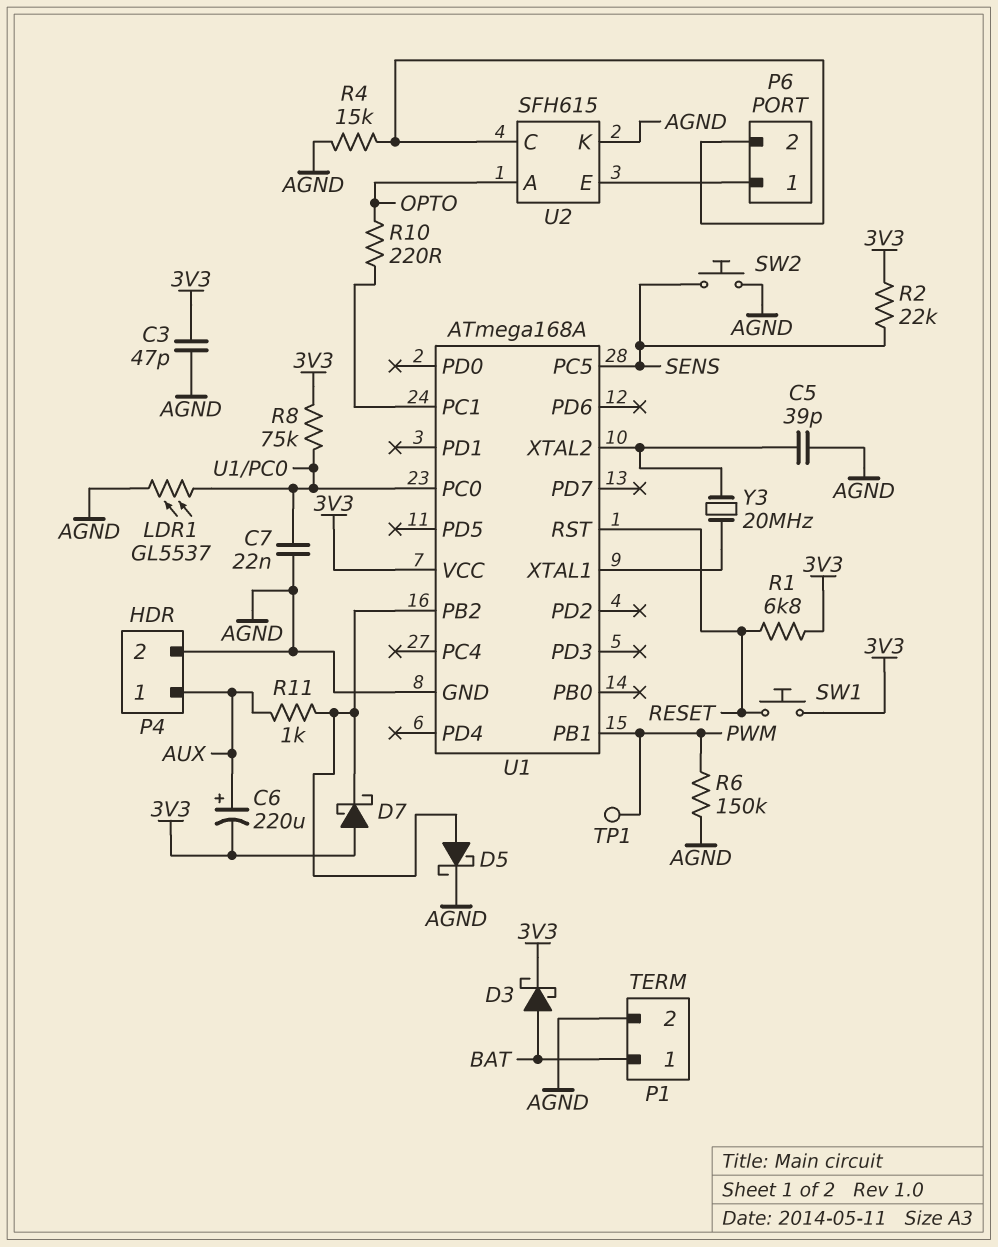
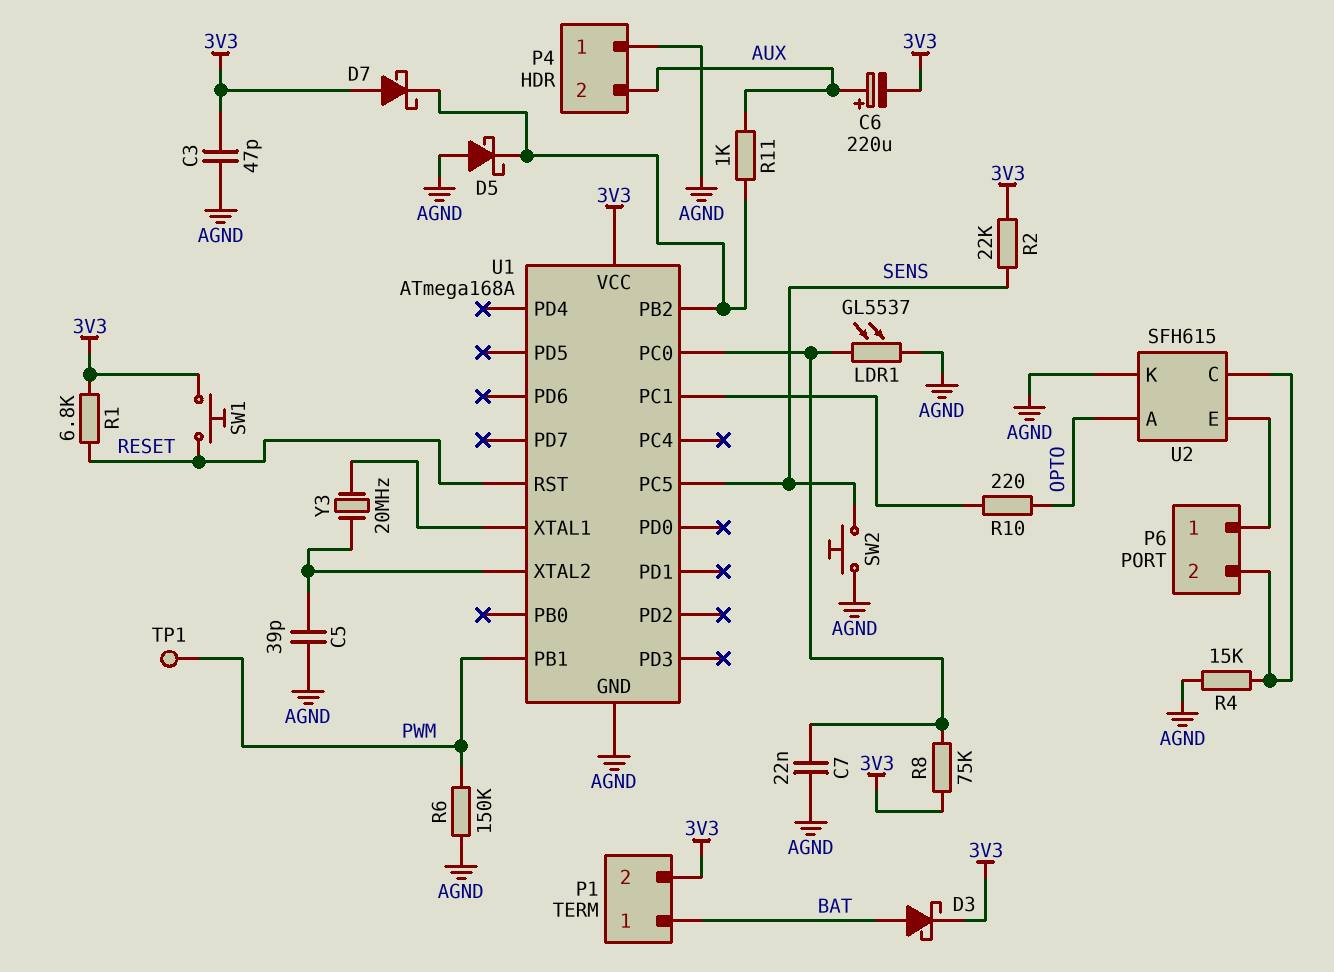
D5: schottky (A U1/PB2, K AGND) -> schottky (A AGND, K U1/PB2)
P1 pin 2: AGND -> 3V3
P4 pin 1: AUX -> AGND
P4 pin 2: AGND -> AUX

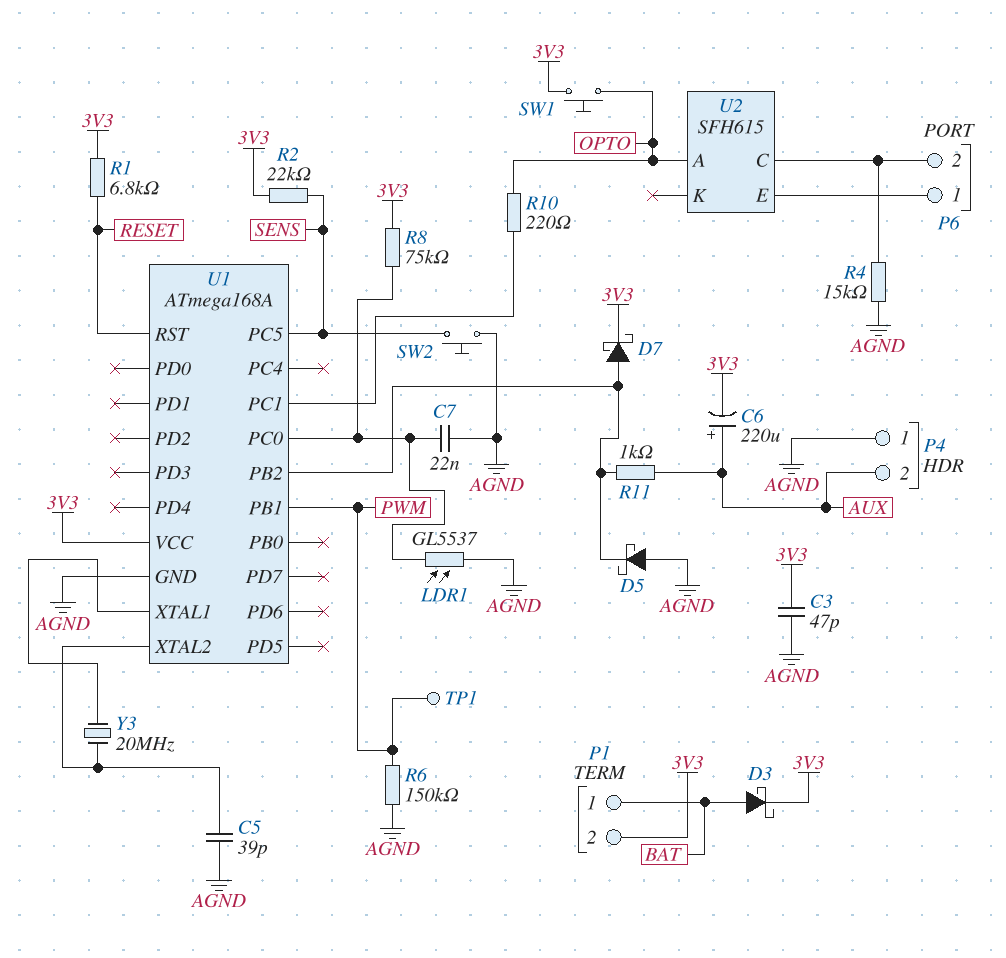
D7: schottky (A 3V3, K U1/PB2) -> schottky (A U1/PB2, K 3V3)
SW1: button (3V3, RESET) -> button (3V3, OPTO)
U2 pin K: AGND -> none

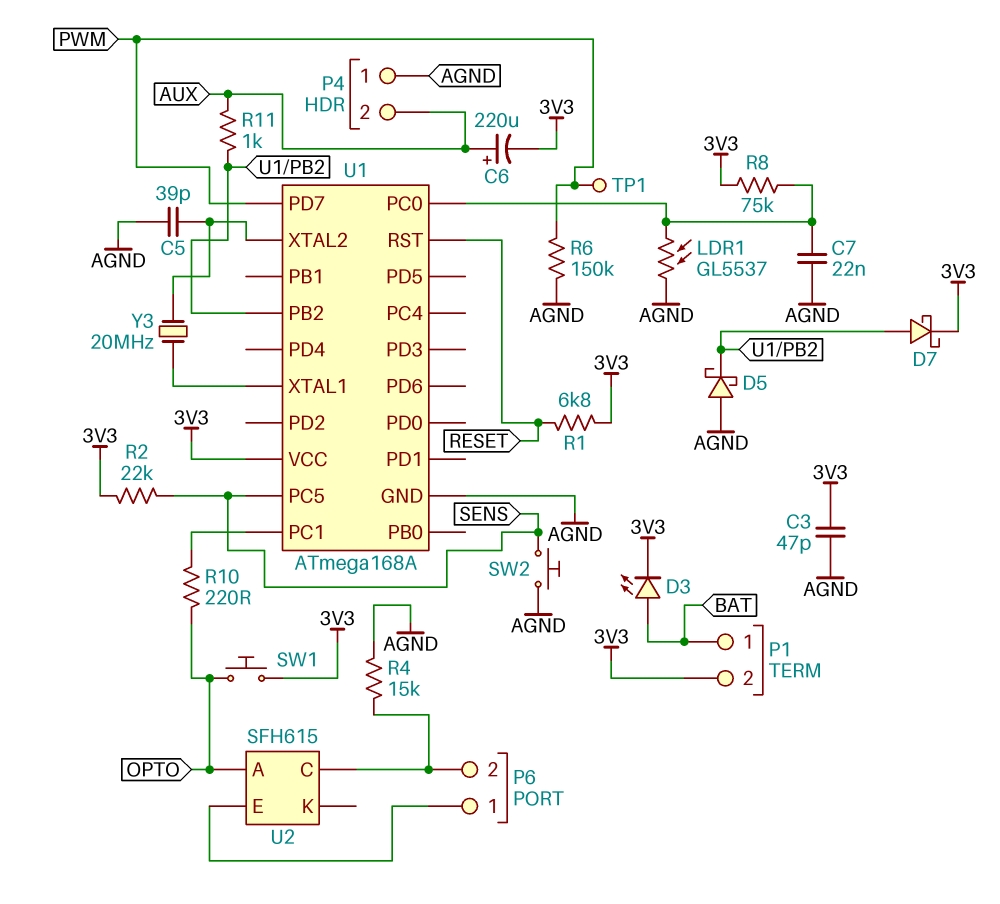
D3: schottky (A BAT, K 3V3) -> LED (A BAT, K 3V3)
U1 pin PB1: PWM -> none
U1 pin PD7: none -> PWM

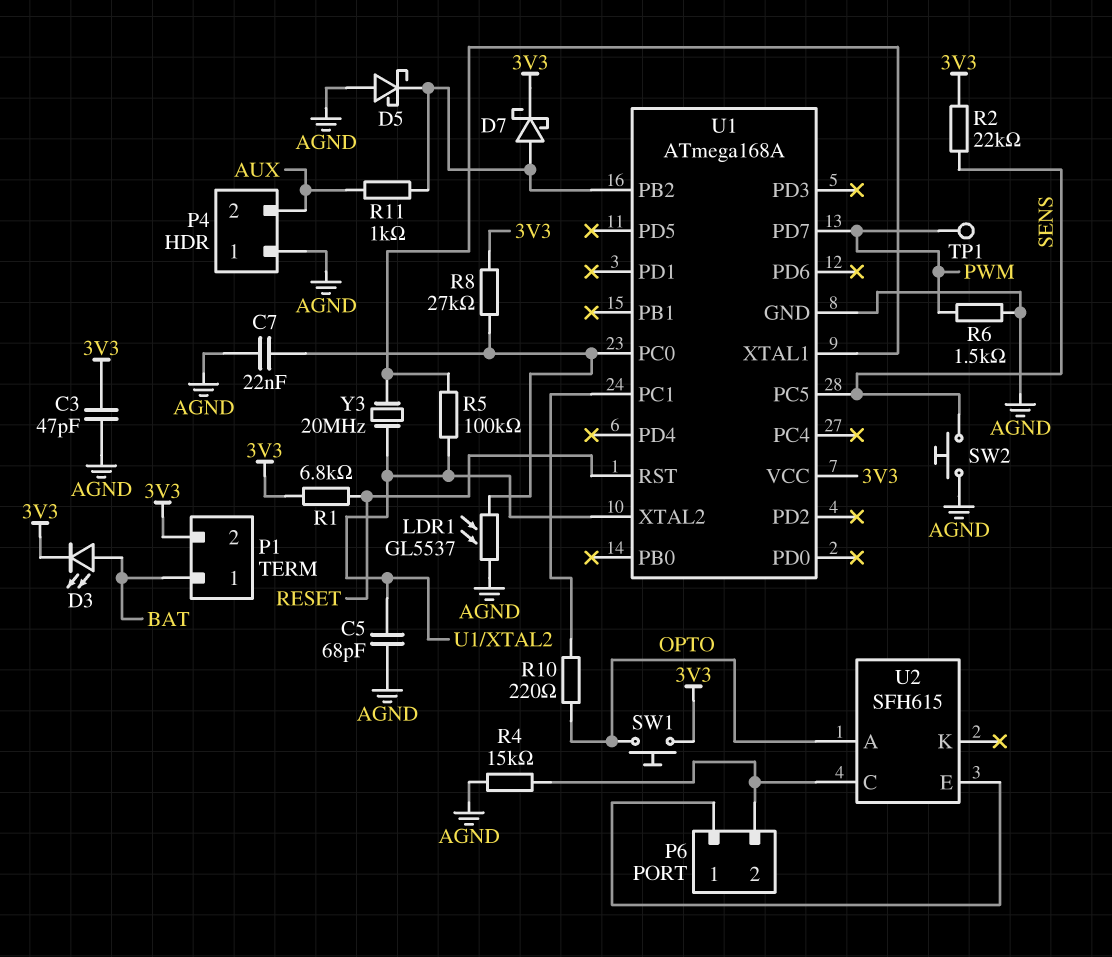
C5: 39pF (AGND, U1/XTAL2) -> 68pF (AGND, U1/XTAL2)
C6: 220uF (plus AUX, minus 3V3) -> none
R5: none -> 100k (U1/XTAL1, U1/XTAL2)
R6: 150k (AGND, PWM) -> 1.5k (AGND, PWM)
R8: 75k (3V3, U1/PC0) -> 27k (3V3, U1/PC0)

